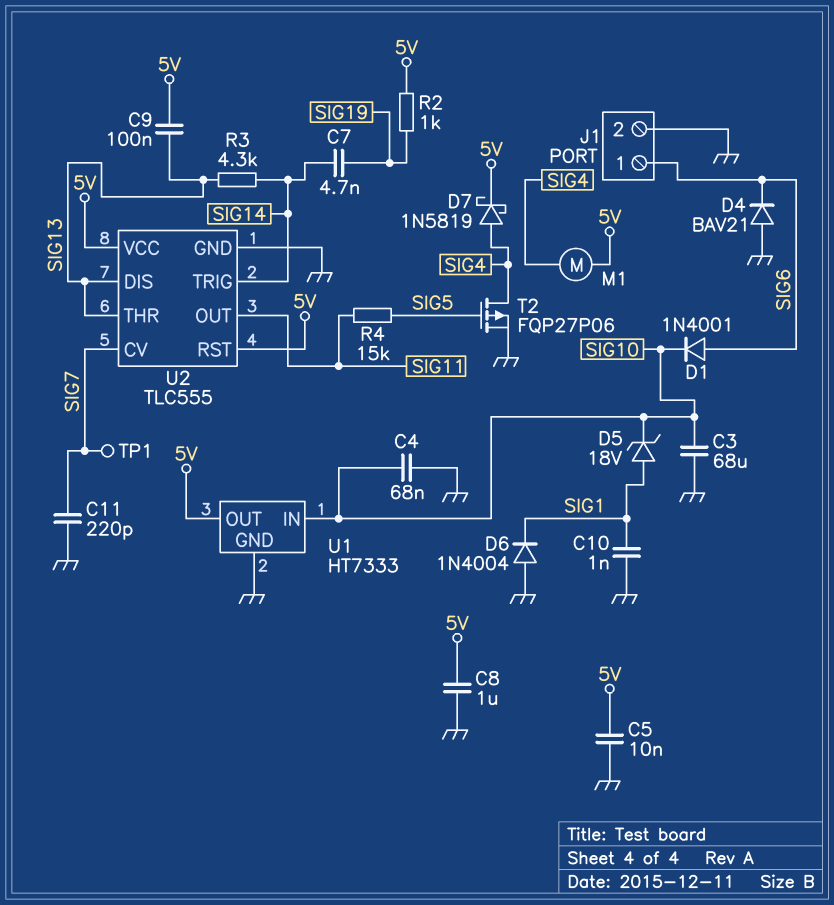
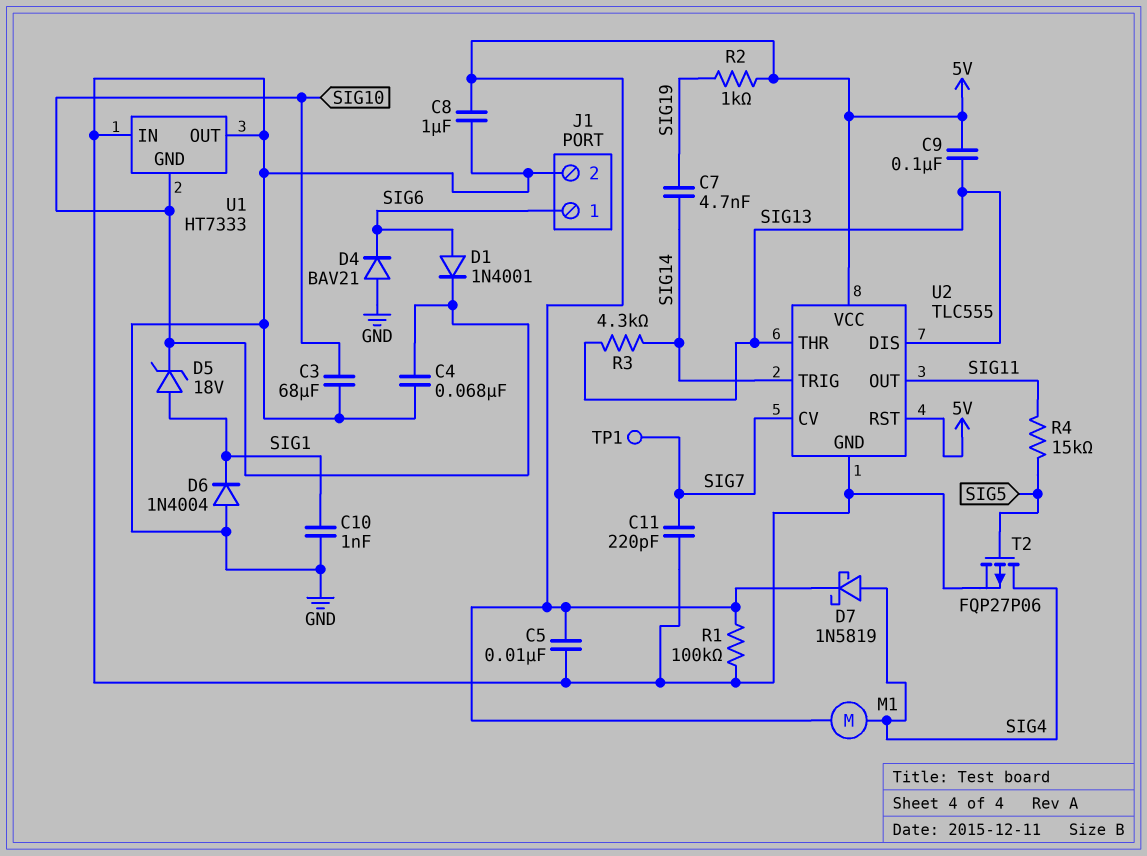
R1: none -> 100k (5V, GND)
U1 pin GND: GND -> SIG10
U1 pin IN: SIG10 -> GND
U1 pin OUT: 5V -> GND

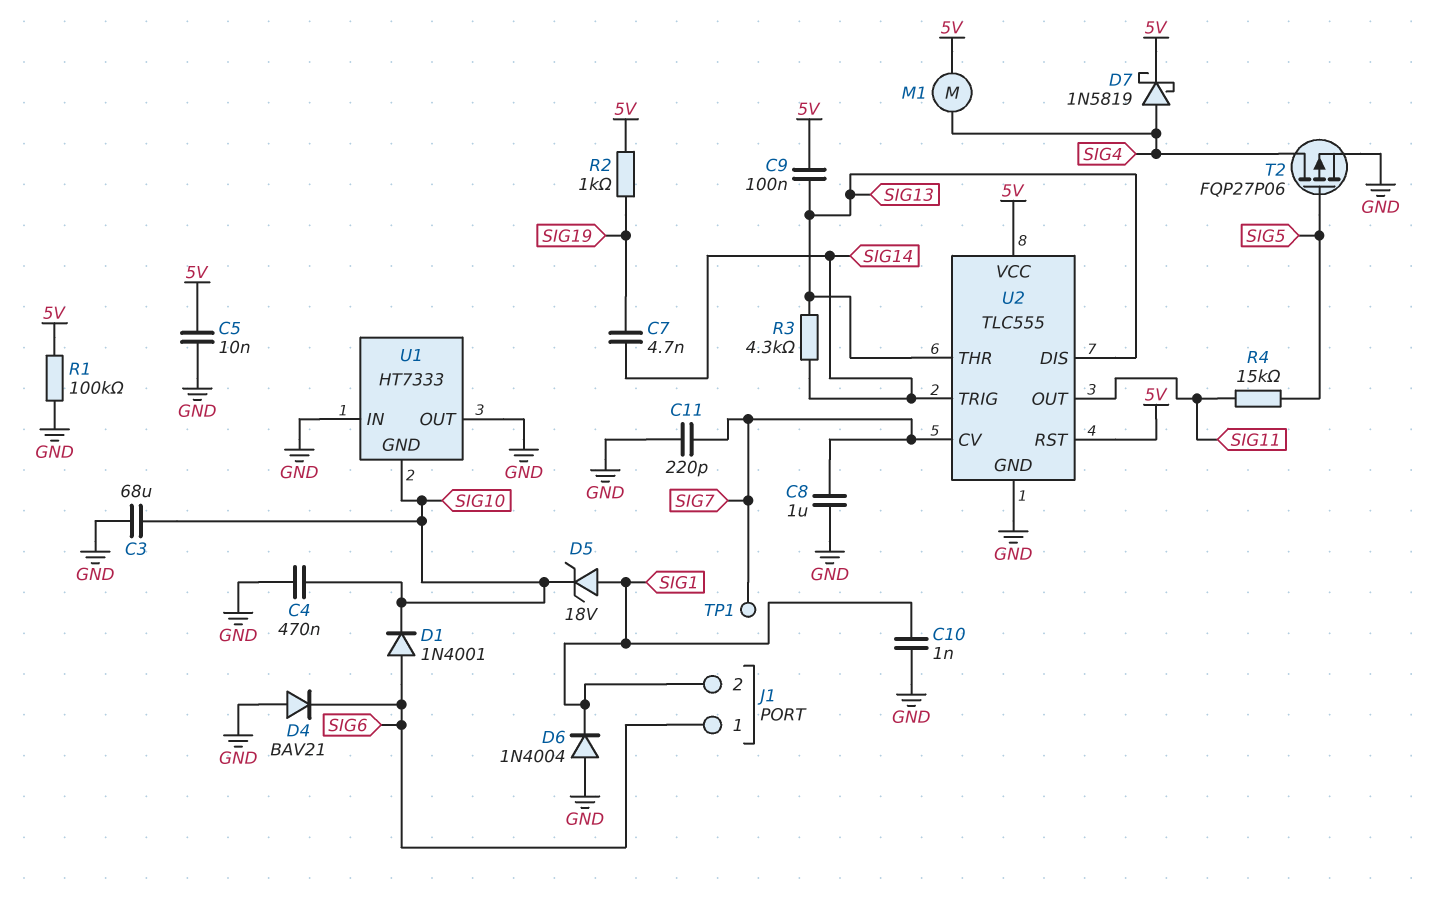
C4: 68nF (GND, SIG10) -> 470nF (GND, SIG10)
C8: 1uF (5V, GND) -> 1uF (GND, SIG7)
J1 pin 2: GND -> SIG1

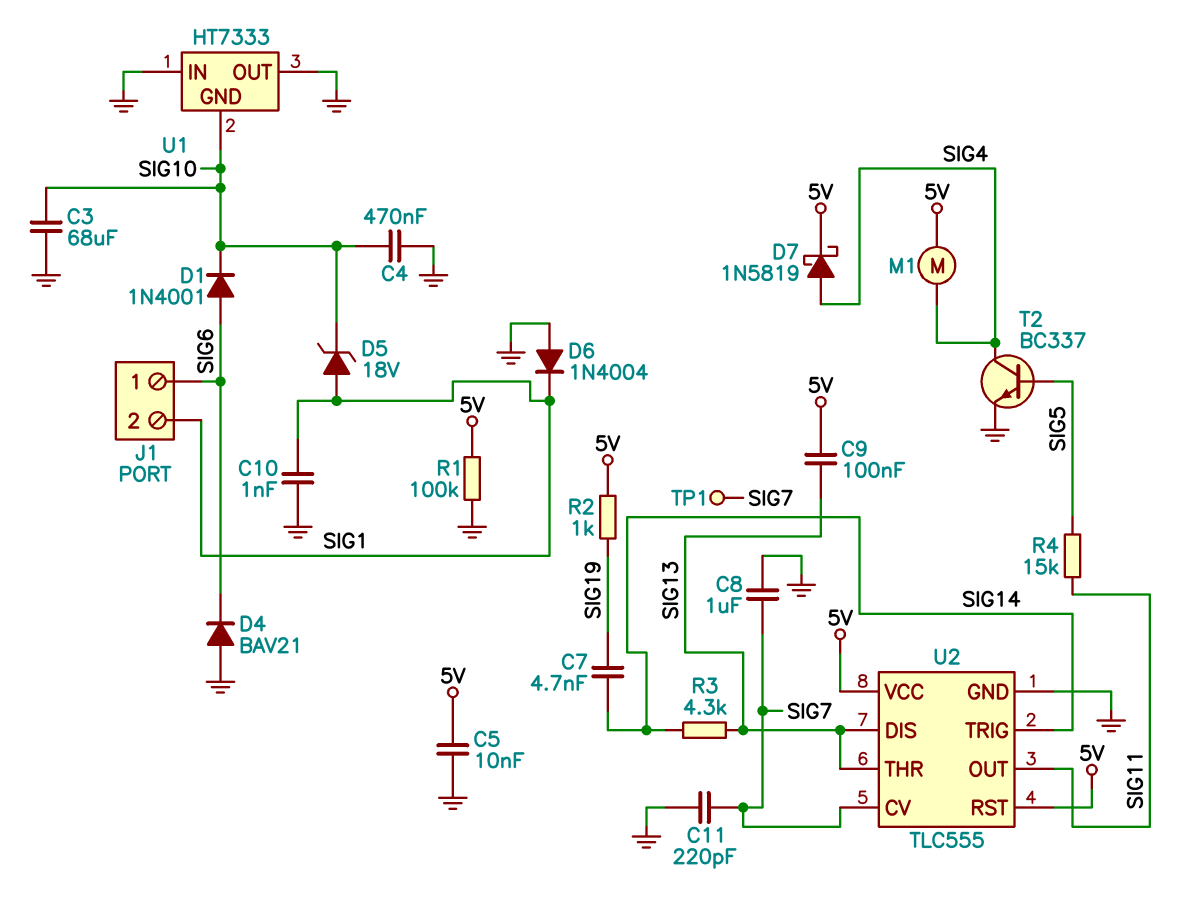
T2: PMOS FQP27P06 (G SIG5, D SIG4, S GND) -> NPN BC337 (B SIG5, C SIG4, E GND)

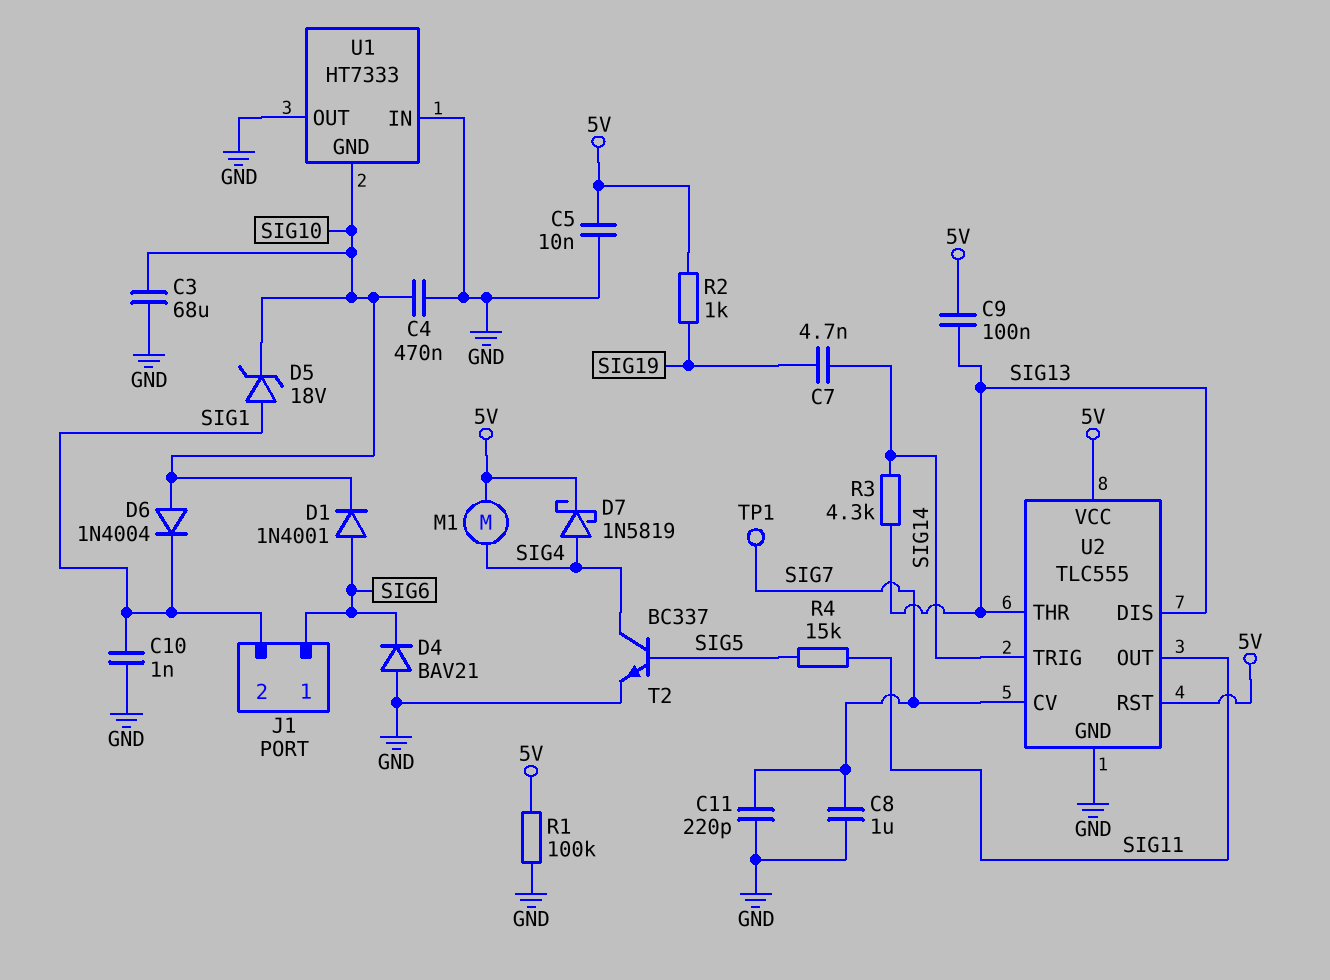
D6: diode 1N4004 (A GND, K SIG1) -> diode 1N4004 (A SIG10, K SIG1)

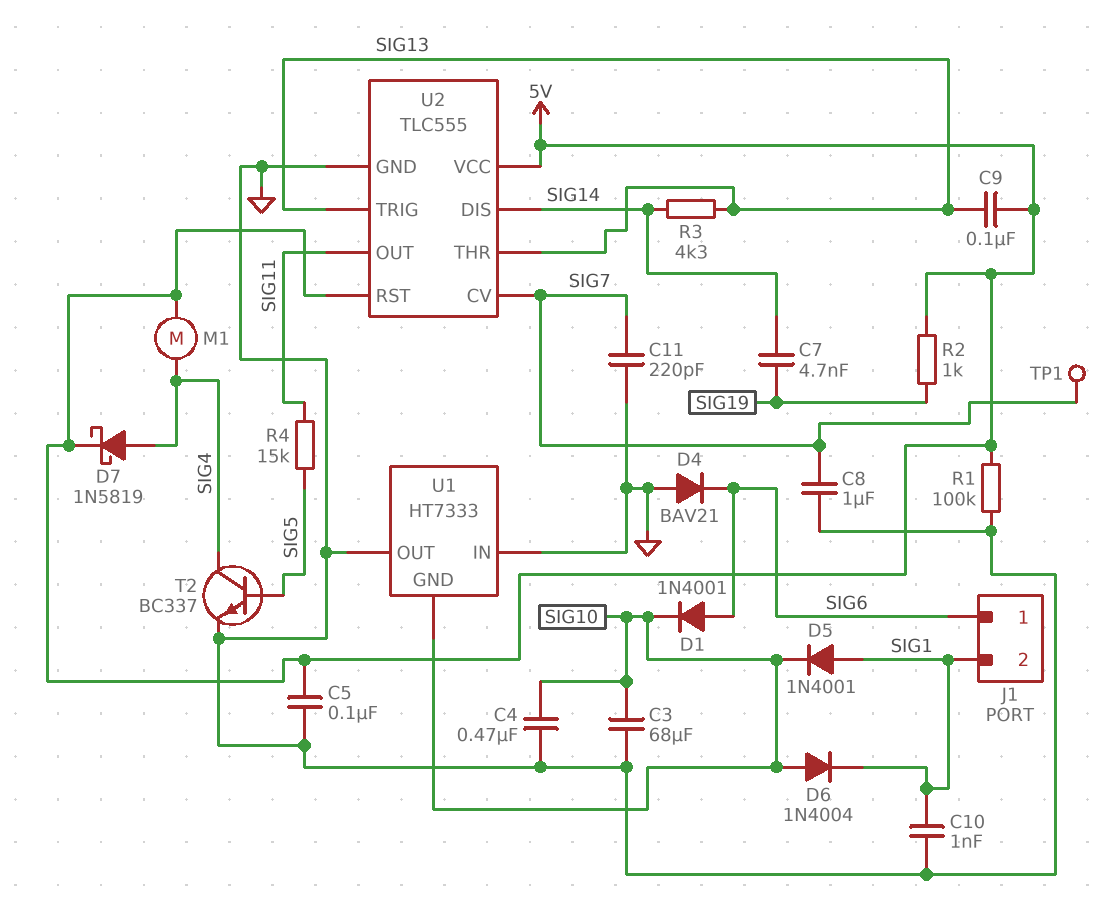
C5: 10nF (5V, GND) -> 100nF (5V, GND)
D5: zener 18V (A SIG1, K SIG10) -> diode 1N4001 (A SIG1, K SIG10)
U2 pin DIS: SIG13 -> SIG14
U2 pin TRIG: SIG14 -> SIG13

